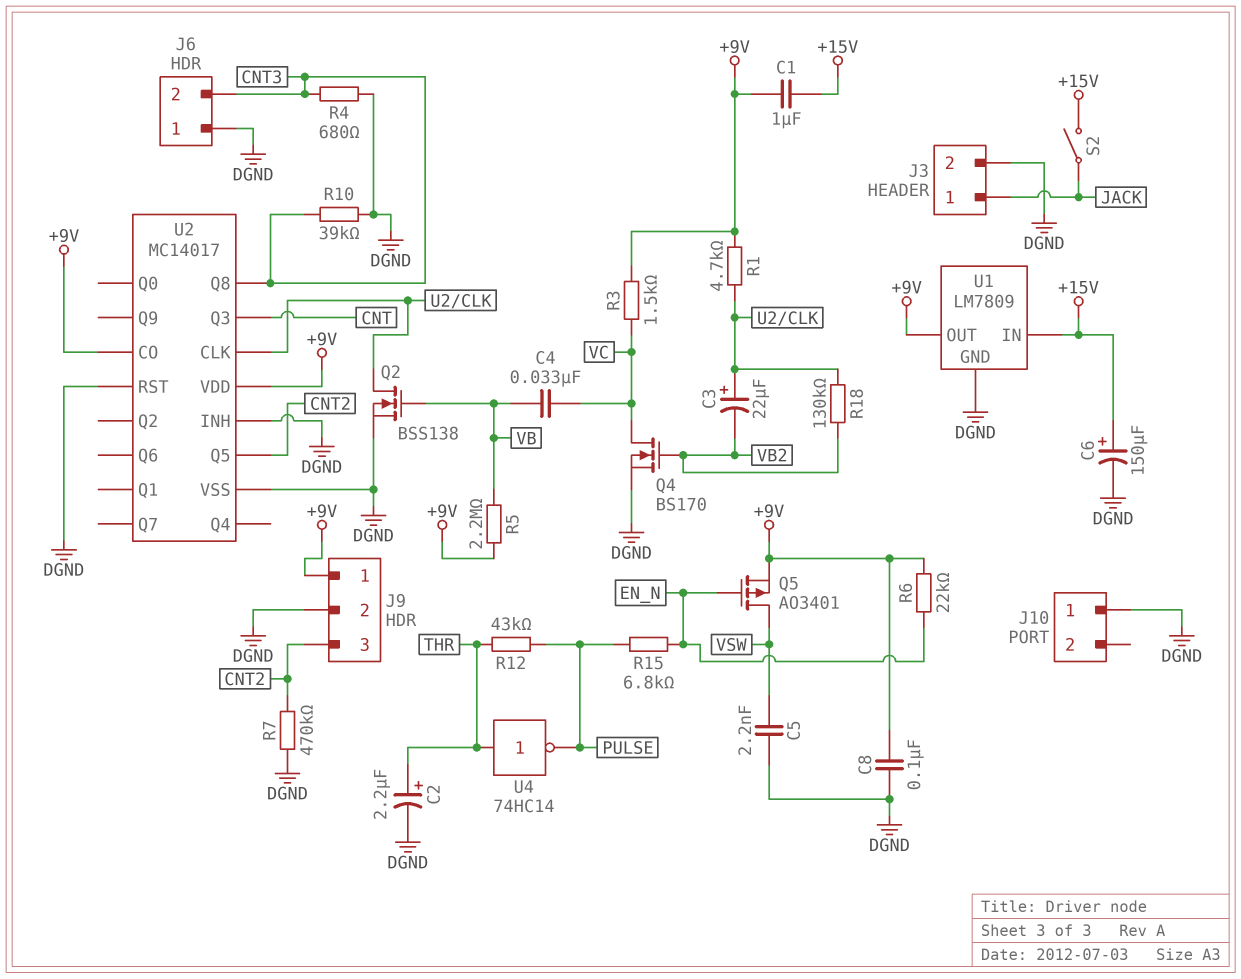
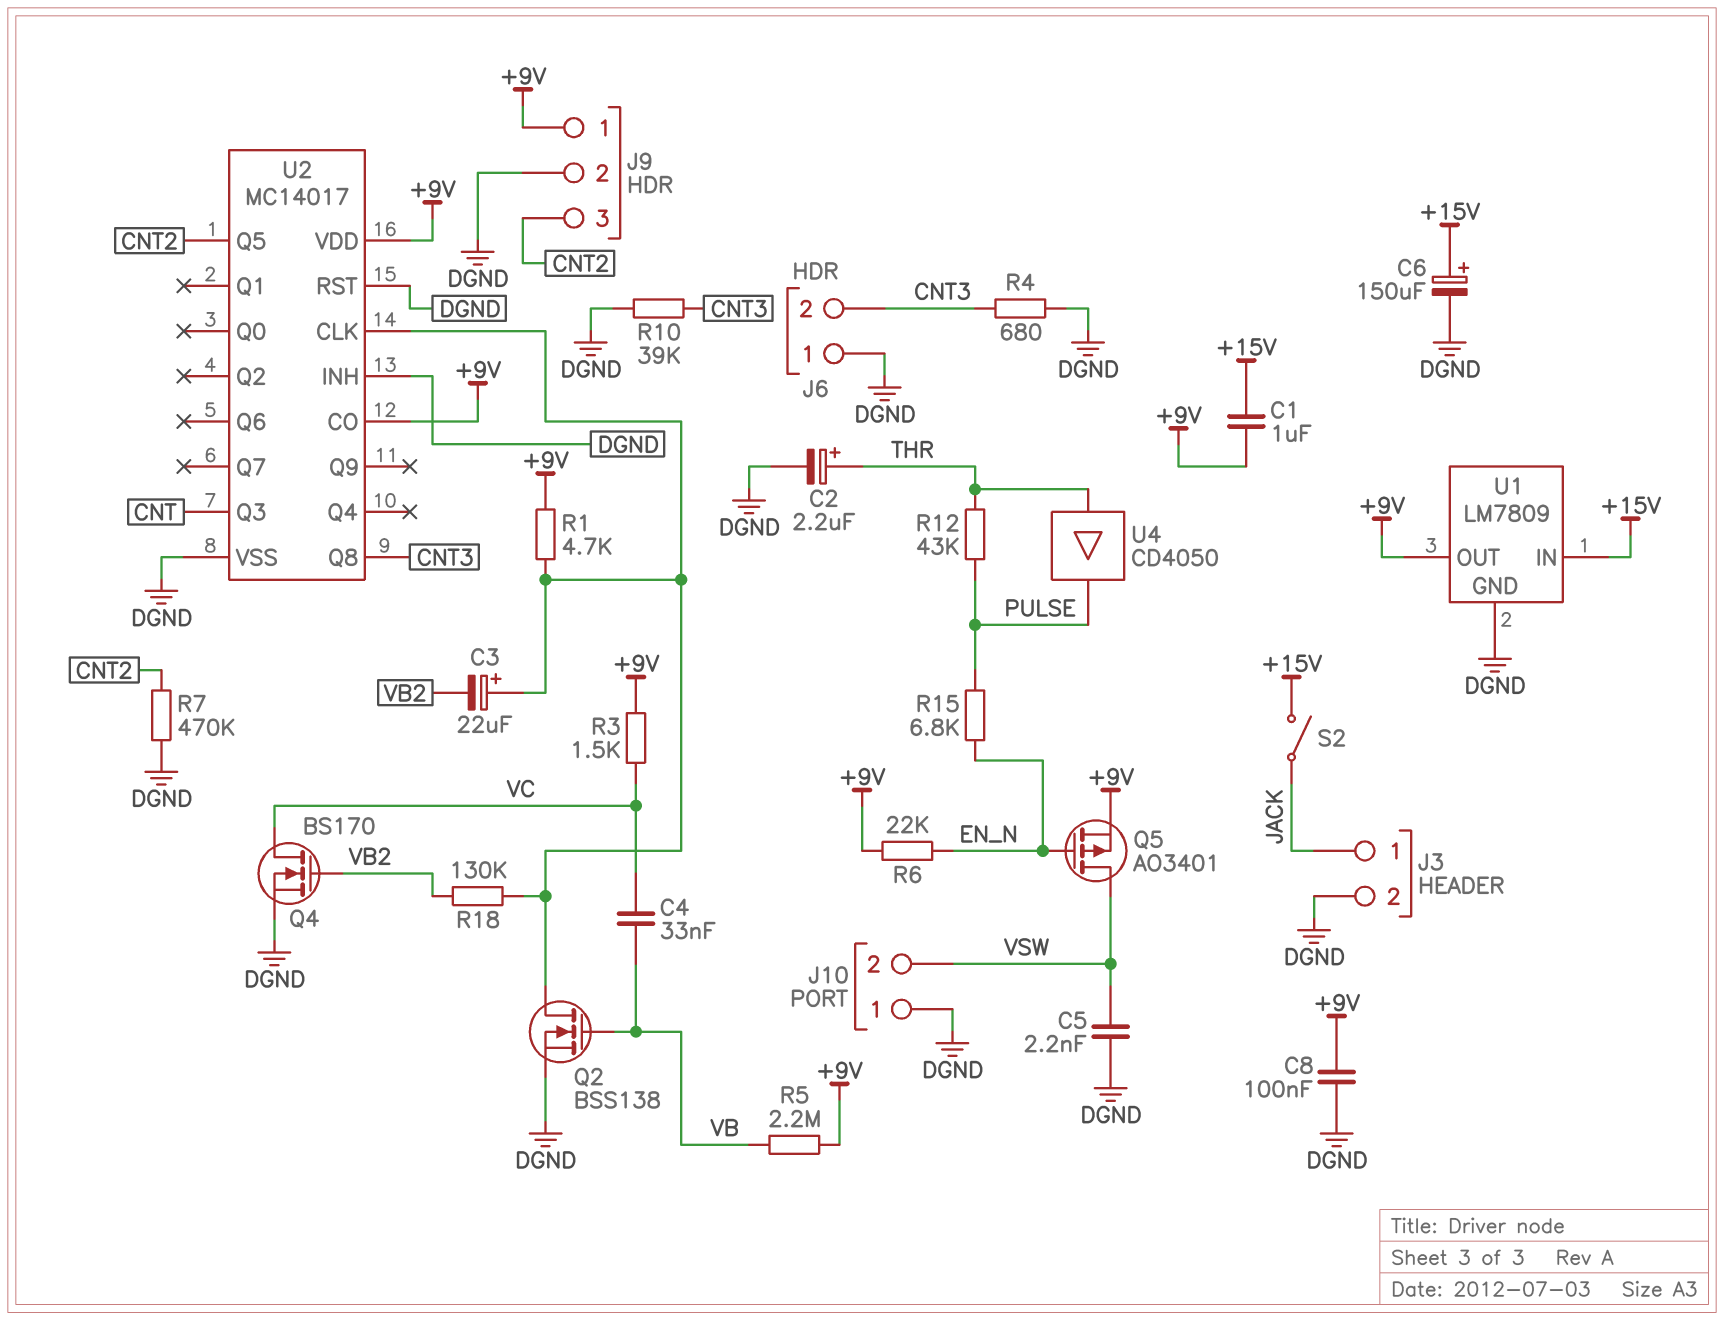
J10 pin 2: none -> VSW
U4: NOT 74HC14 (in THR, out PULSE) -> buffer CD4050 (in THR, out PULSE)

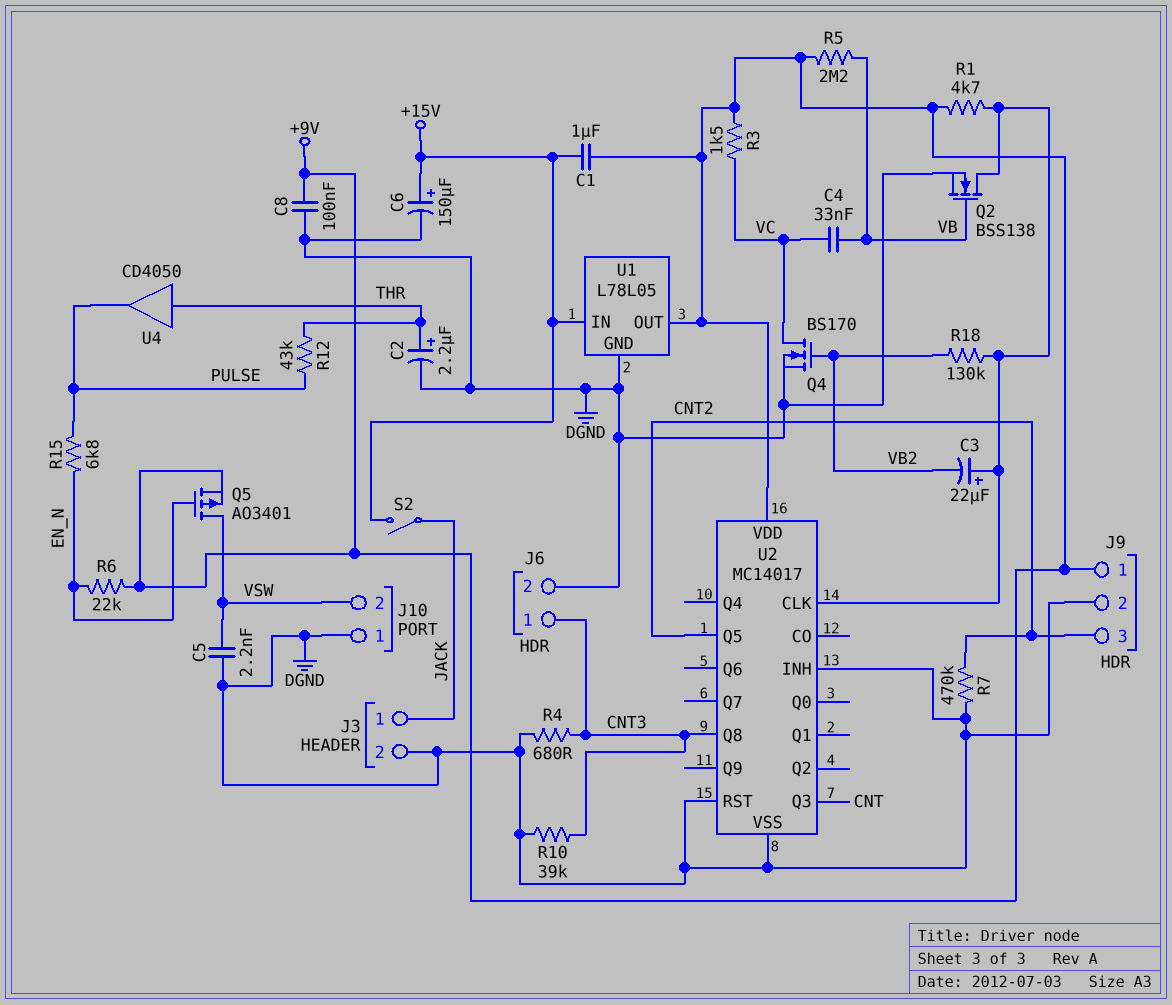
J6 pin 1: DGND -> CNT3
J6 pin 2: CNT3 -> DGND
U1: LM7809 -> L78L05
U2 pin CO: +9V -> none

